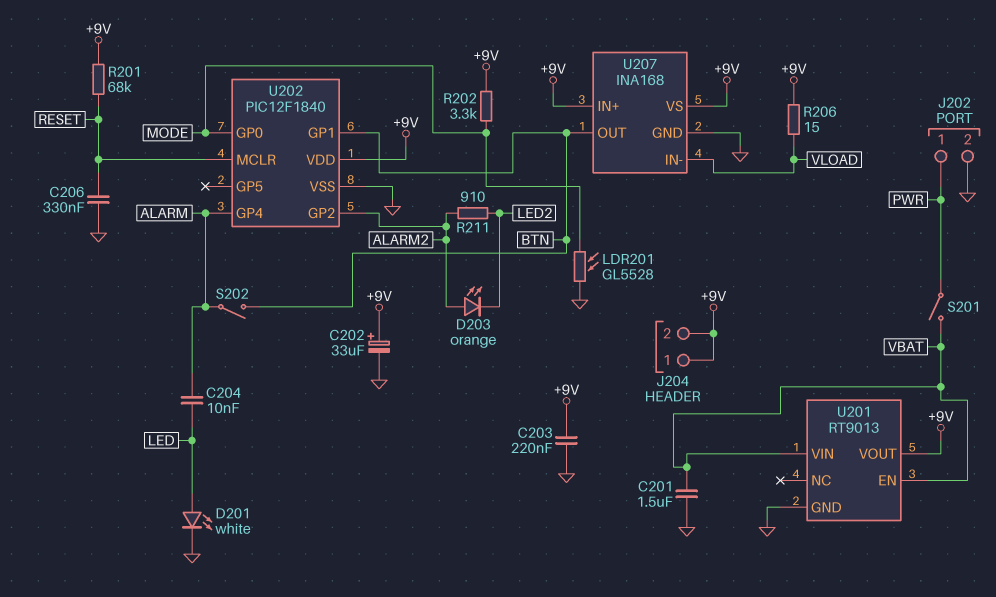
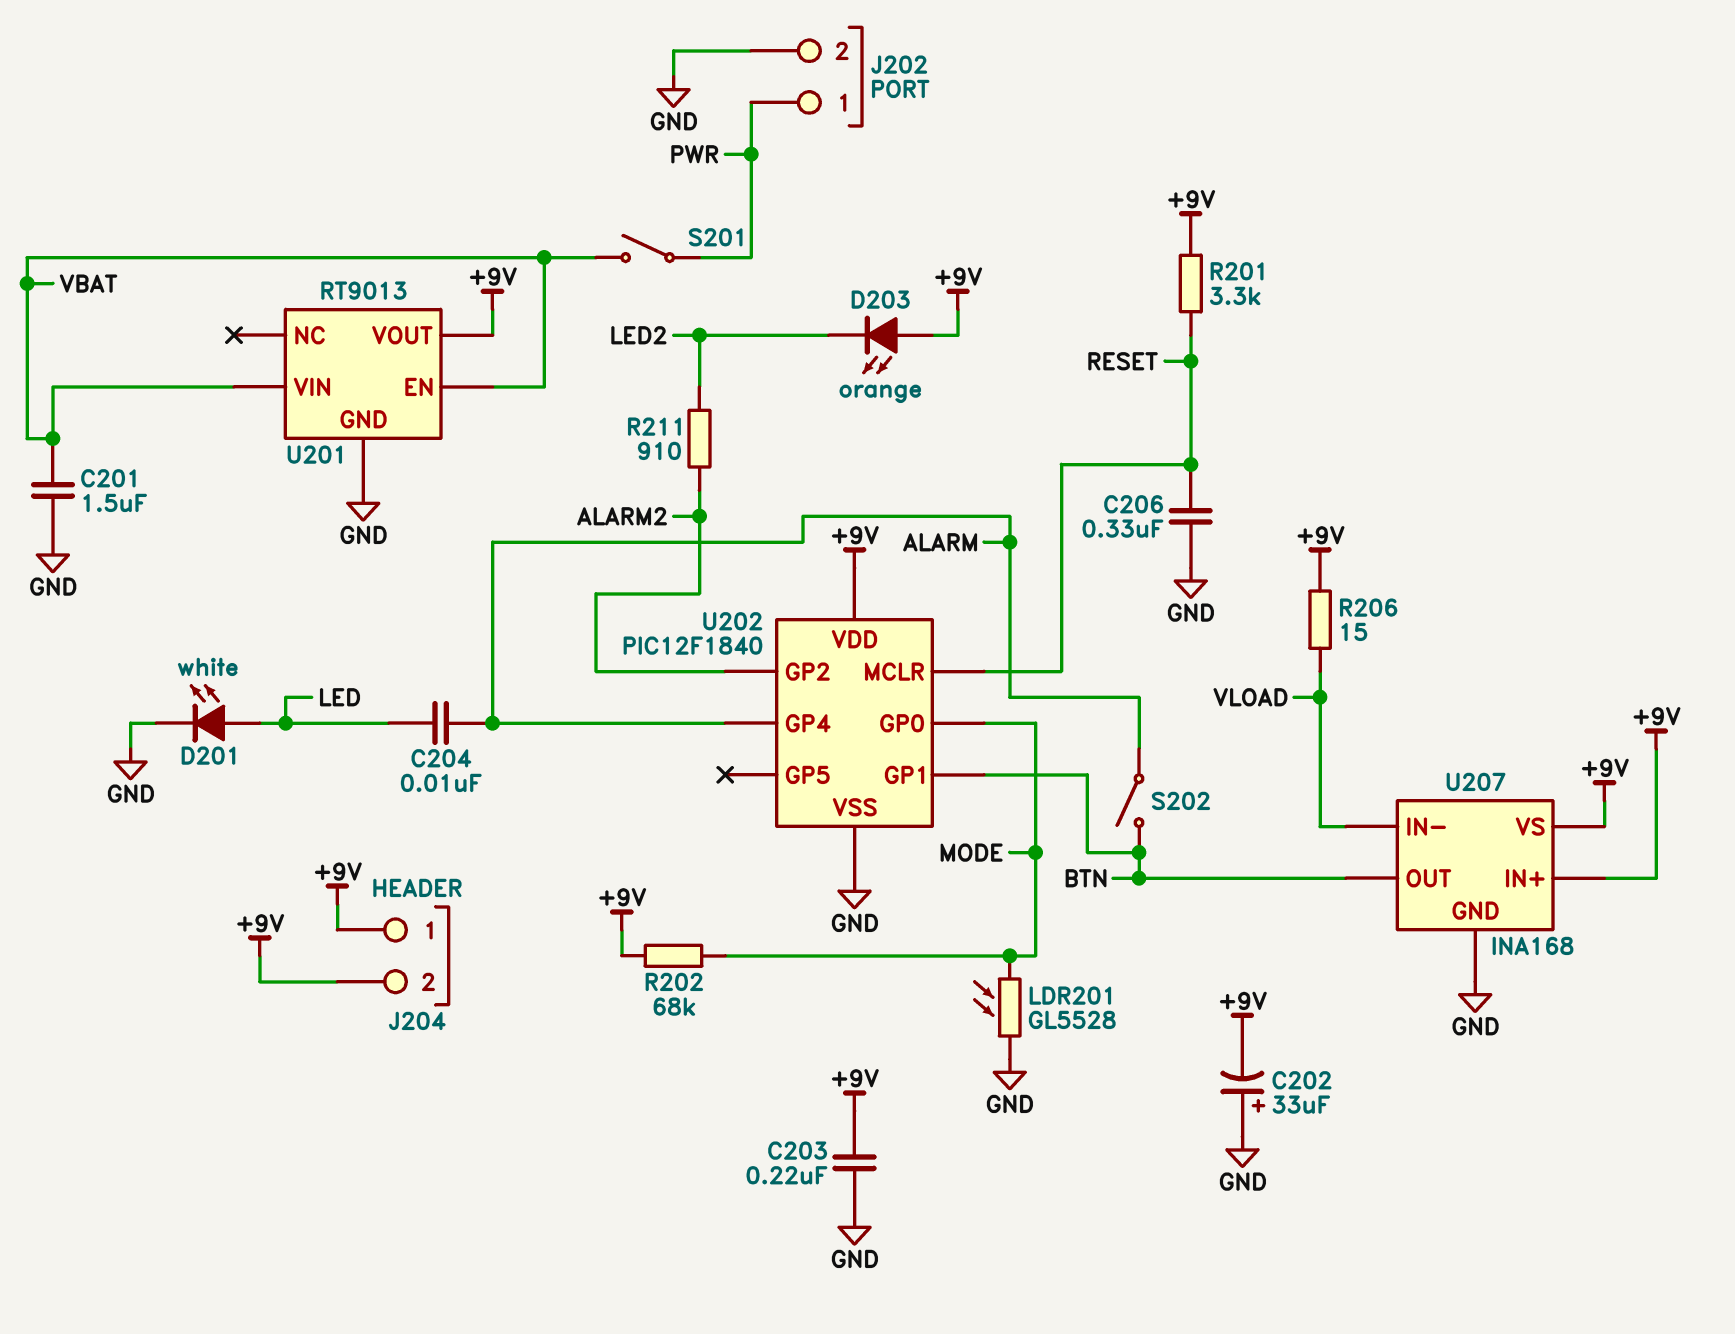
C202: 33uF (plus +9V, minus GND) -> 33uF (plus GND, minus +9V)
D203: LED orange (A ALARM2, K LED2) -> LED orange (A +9V, K LED2)
R201: 68k (+9V, RESET) -> 3.3k (+9V, RESET)
R202: 3.3k (+9V, MODE) -> 68k (+9V, MODE)

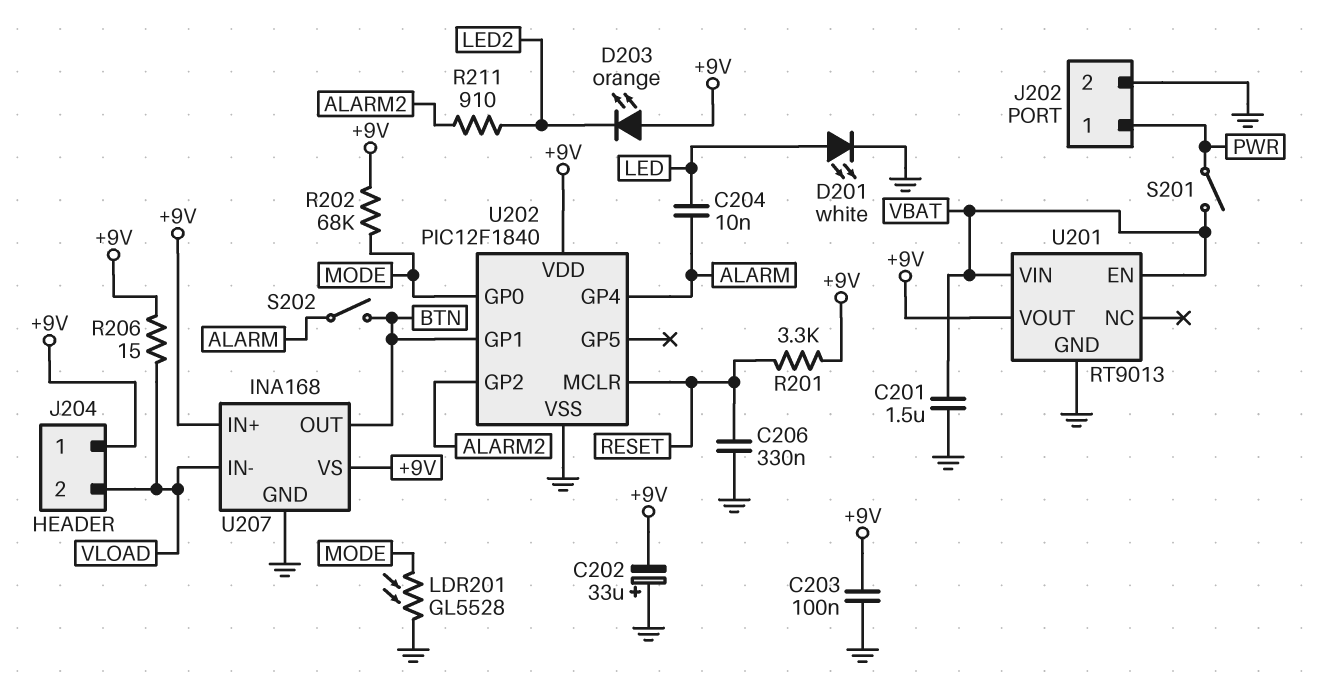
C203: 220nF (+9V, GND) -> 100nF (+9V, GND)
J204 pin 2: +9V -> VLOAD

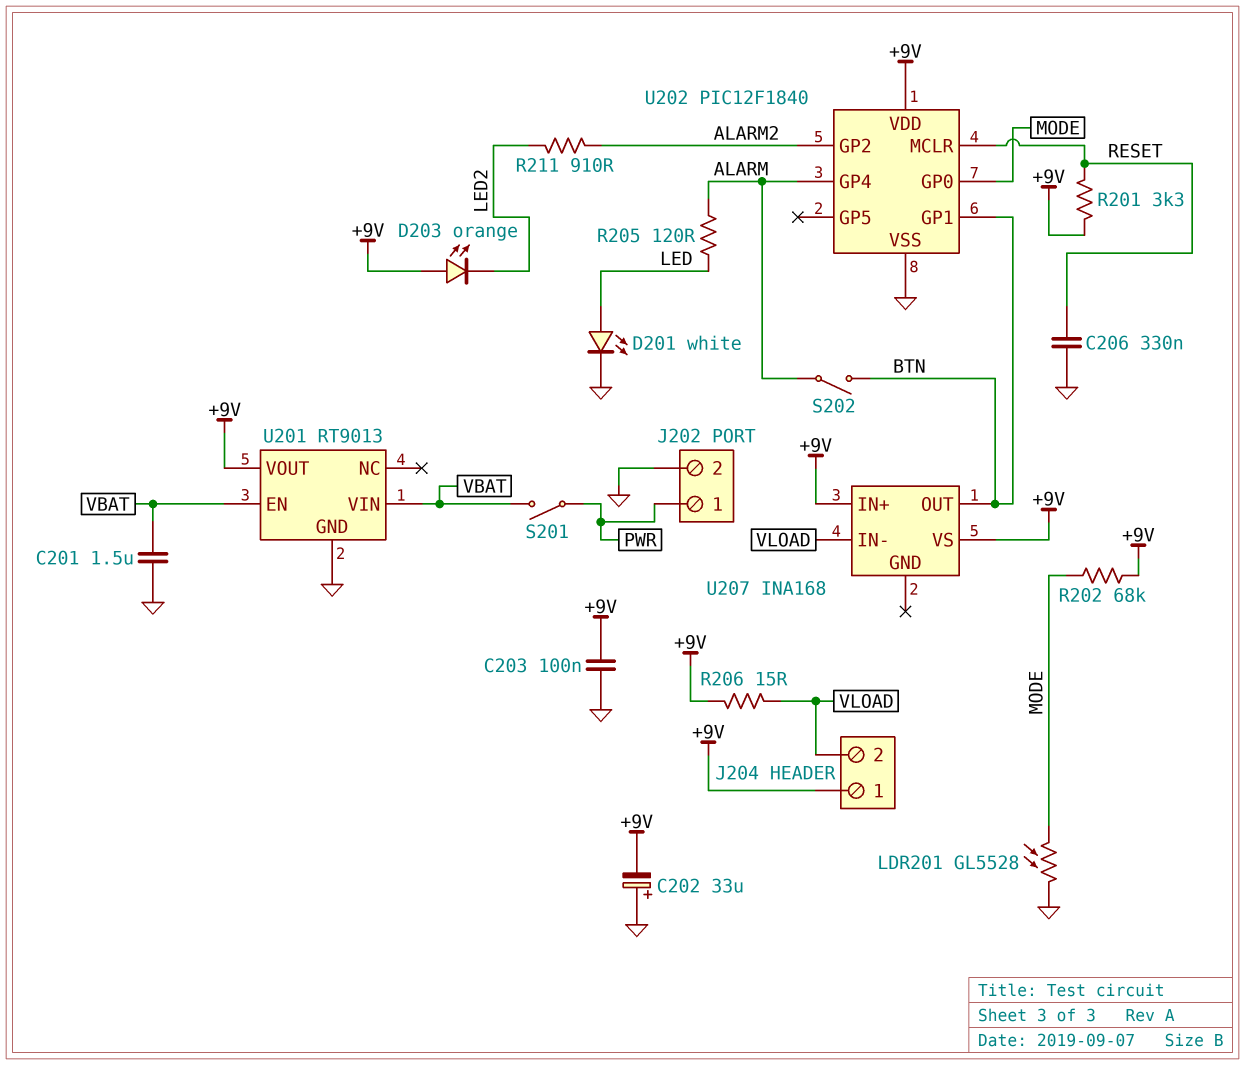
C204: 10nF (ALARM, LED) -> none
R205: none -> 120 (ALARM, LED)
U207 pin GND: GND -> none

